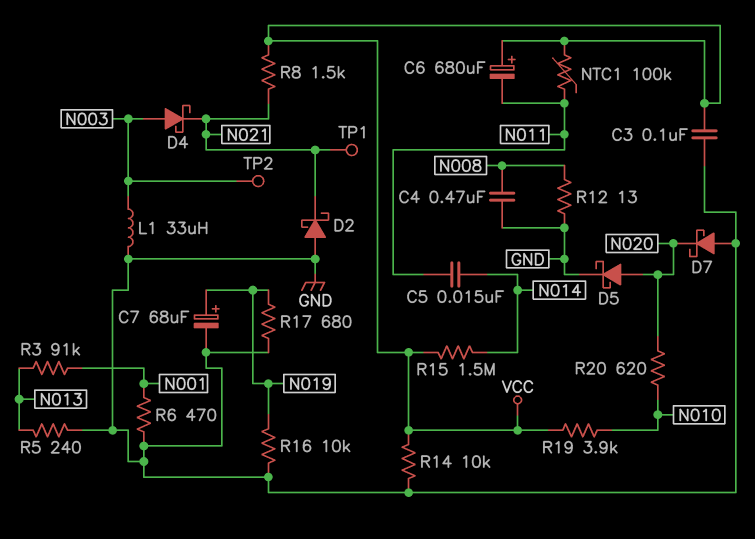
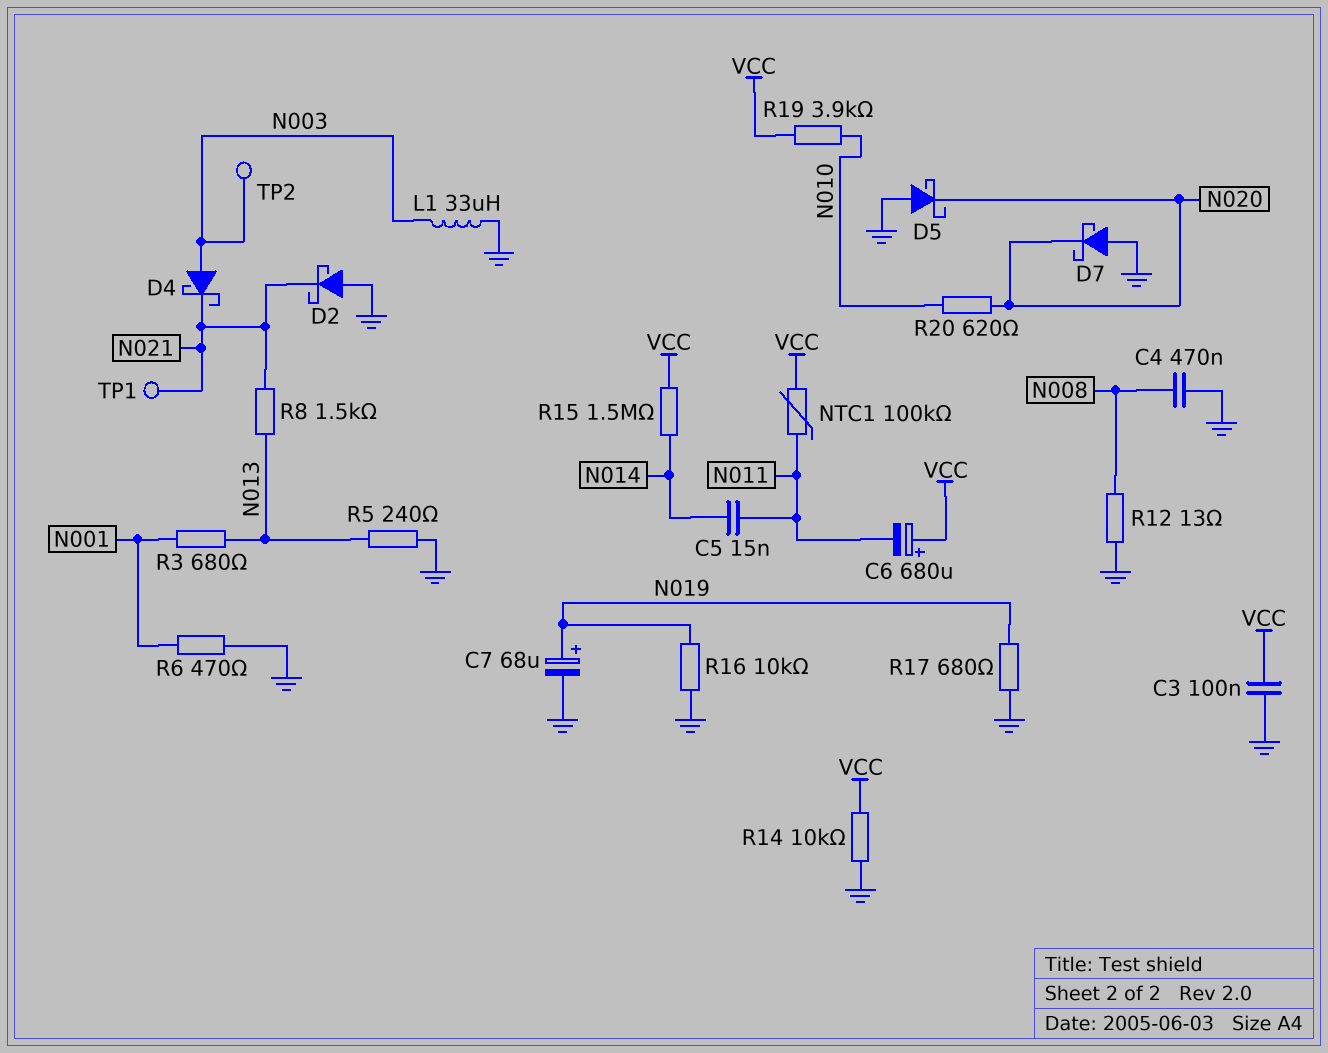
D5: schottky (A N020, K GND) -> schottky (A GND, K N020)
R3: 91k (N001, N013) -> 680 (N001, N013)
R8: 1.5k (N021, VCC) -> 1.5k (N013, N021)

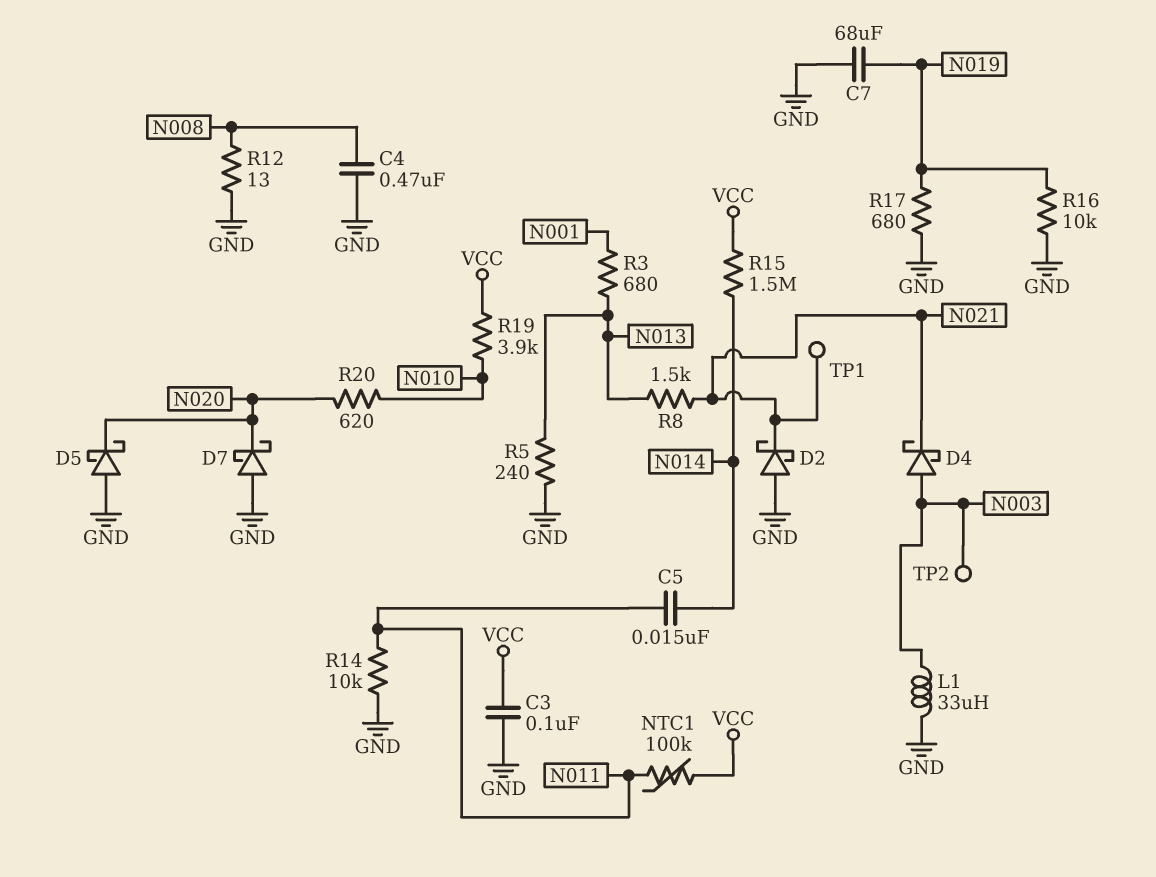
C6: 680uF (plus VCC, minus N011) -> none
C7: 68uF (plus N019, minus GND) -> 68uF (GND, N019)
R6: 470 (GND, N001) -> none
R14: 10k (GND, VCC) -> 10k (GND, N011)

